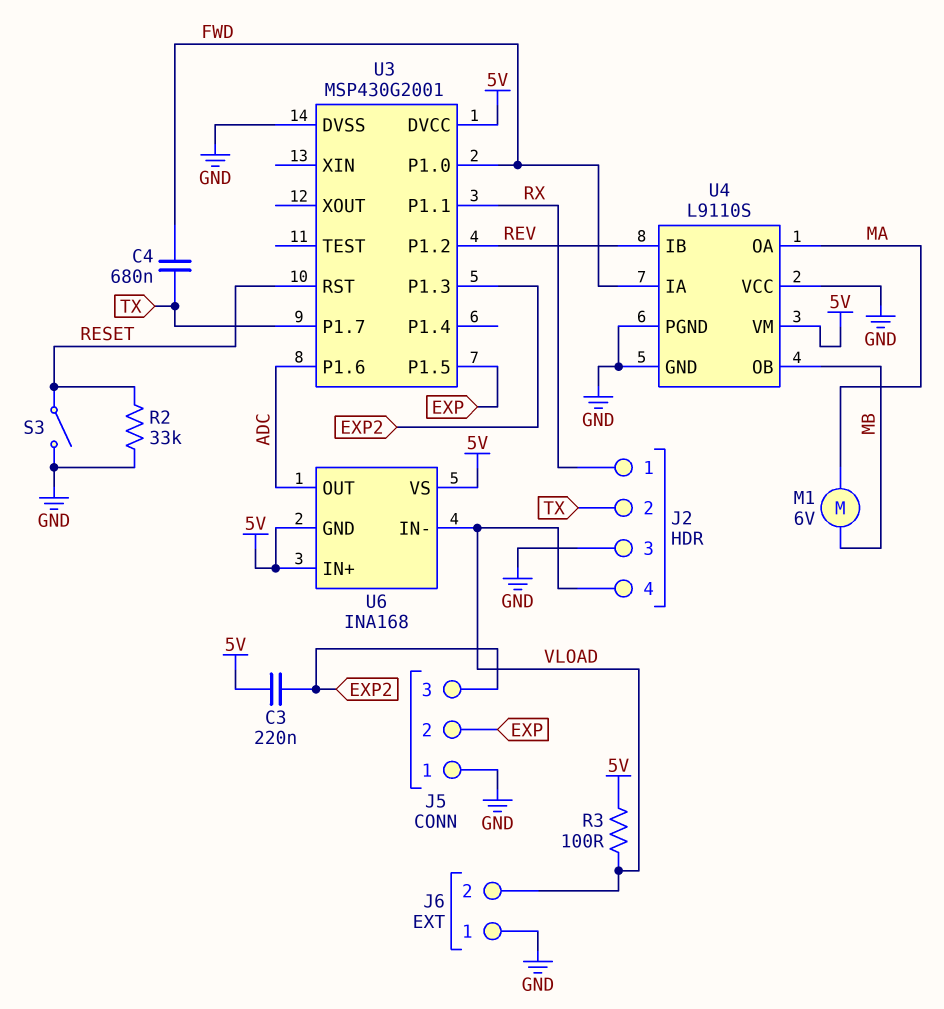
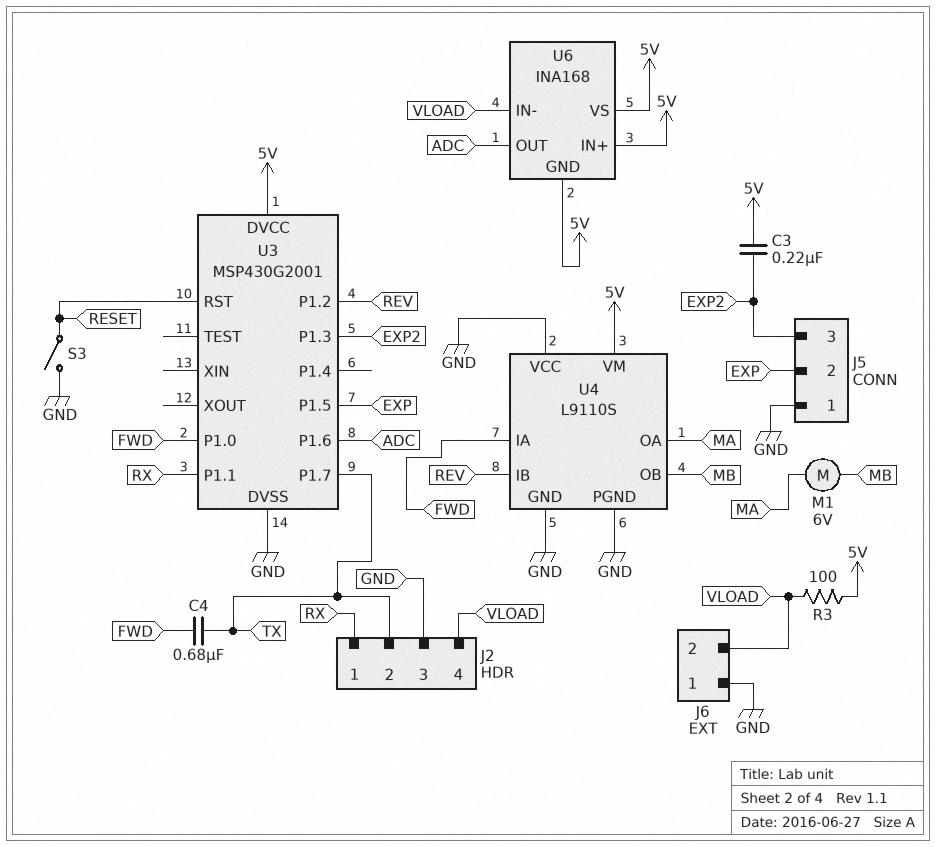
R2: 33k (GND, RESET) -> none

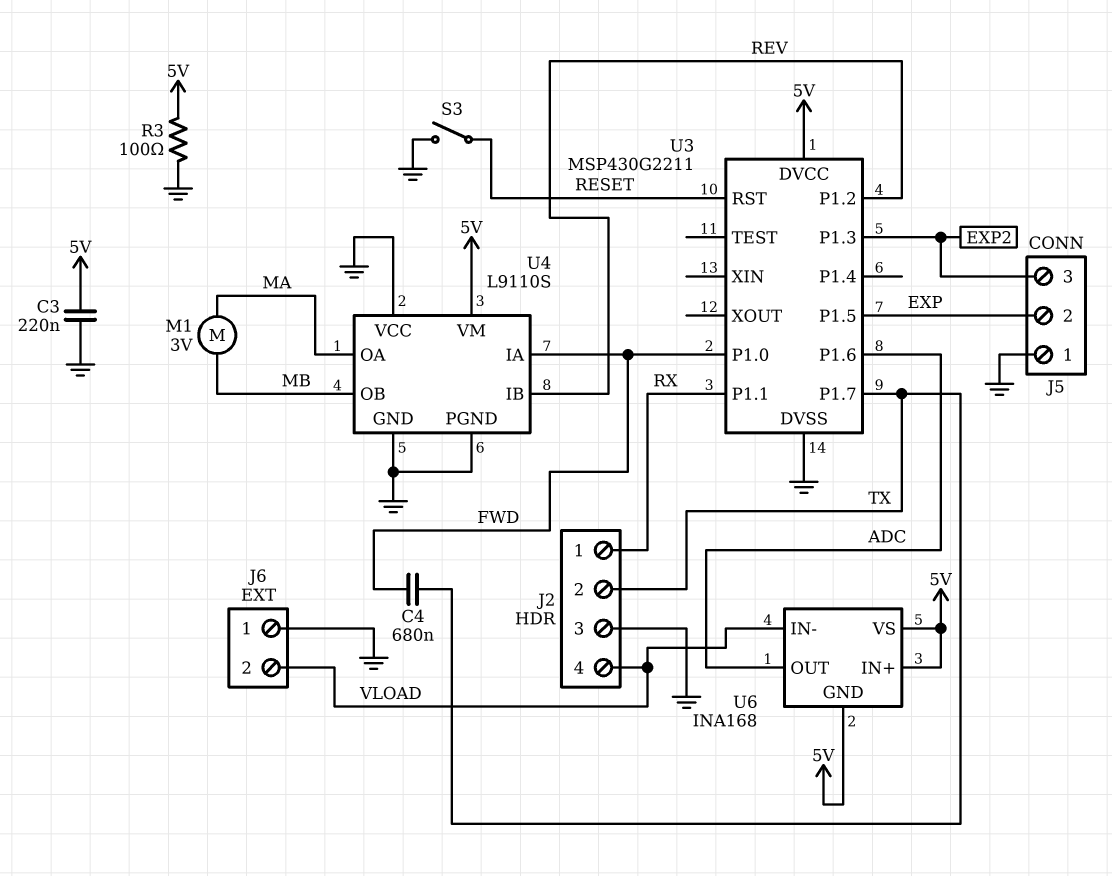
C3: 220nF (5V, EXP2) -> 220nF (5V, GND)
M1: motor 6V (MA, MB) -> motor 3V (MA, MB)
R3: 100 (5V, VLOAD) -> 100 (5V, GND)
U3: MSP430G2001 -> MSP430G2211

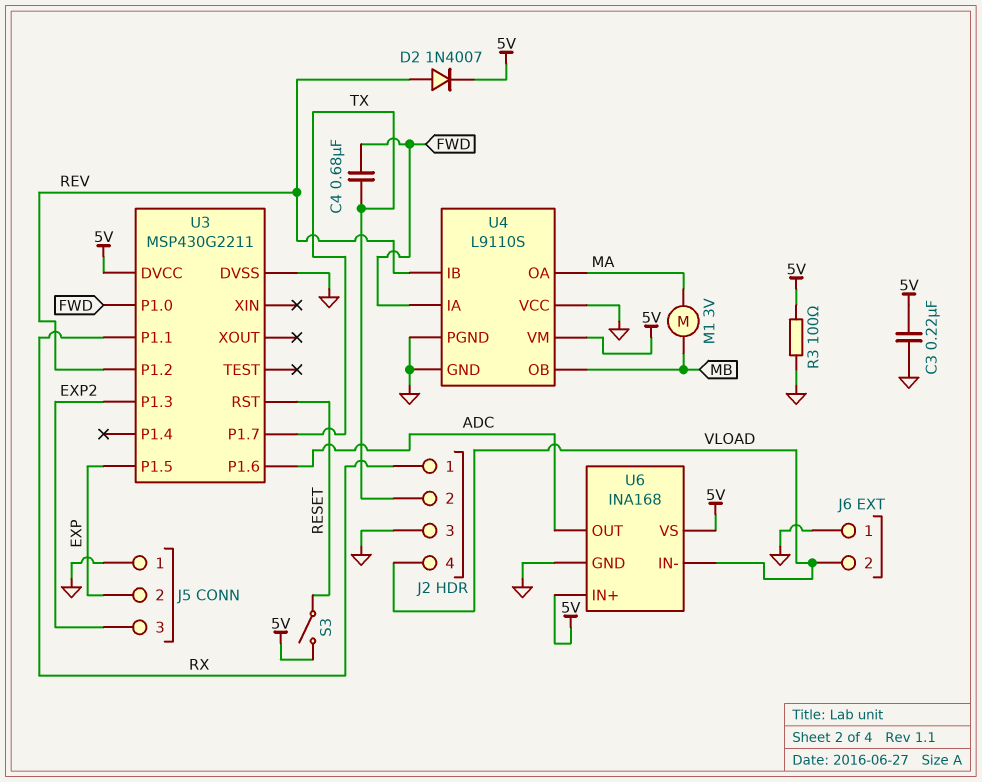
D2: none -> diode 1N4007 (A REV, K 5V)
S3: switch (GND, RESET) -> switch (5V, RESET)
U6 pin GND: 5V -> GND

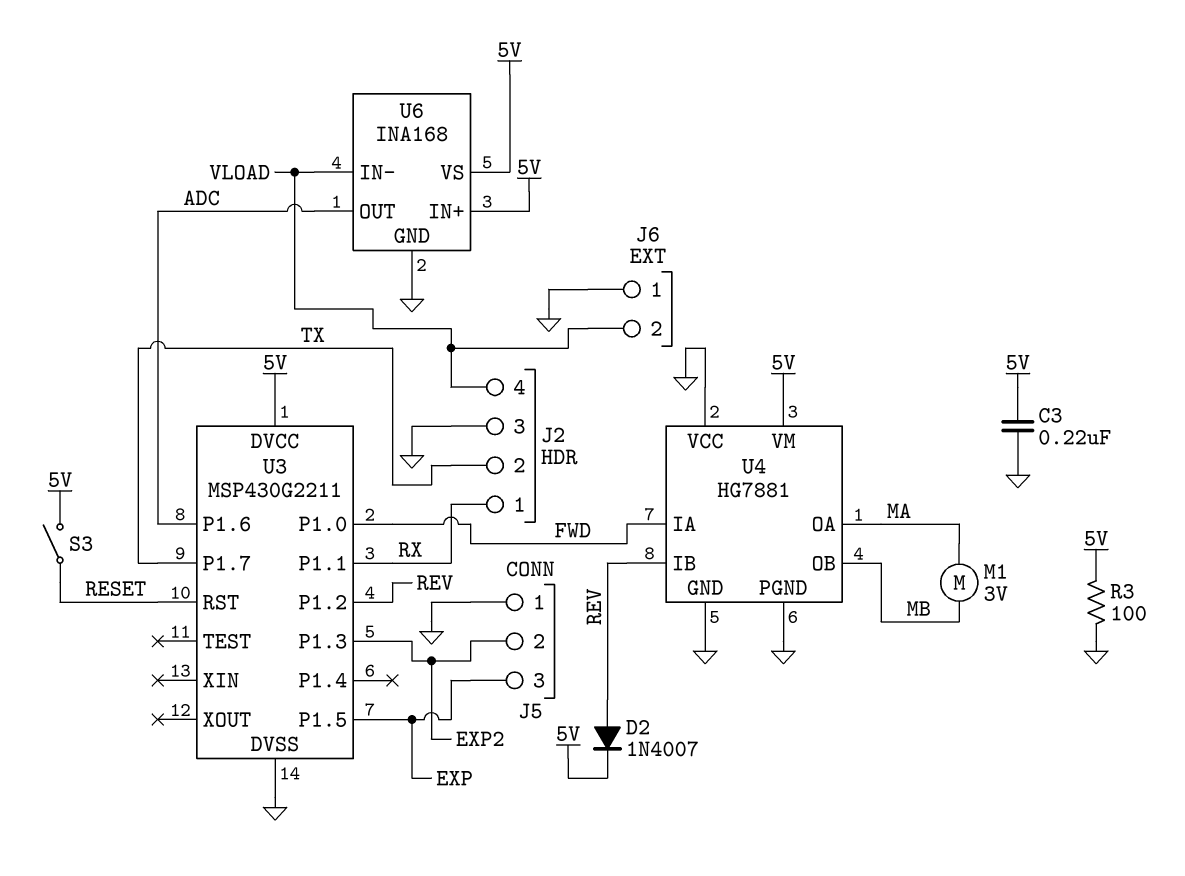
C4: 680nF (FWD, TX) -> none
J5 pin 2: EXP -> EXP2
J5 pin 3: EXP2 -> EXP
U4: L9110S -> HG7881

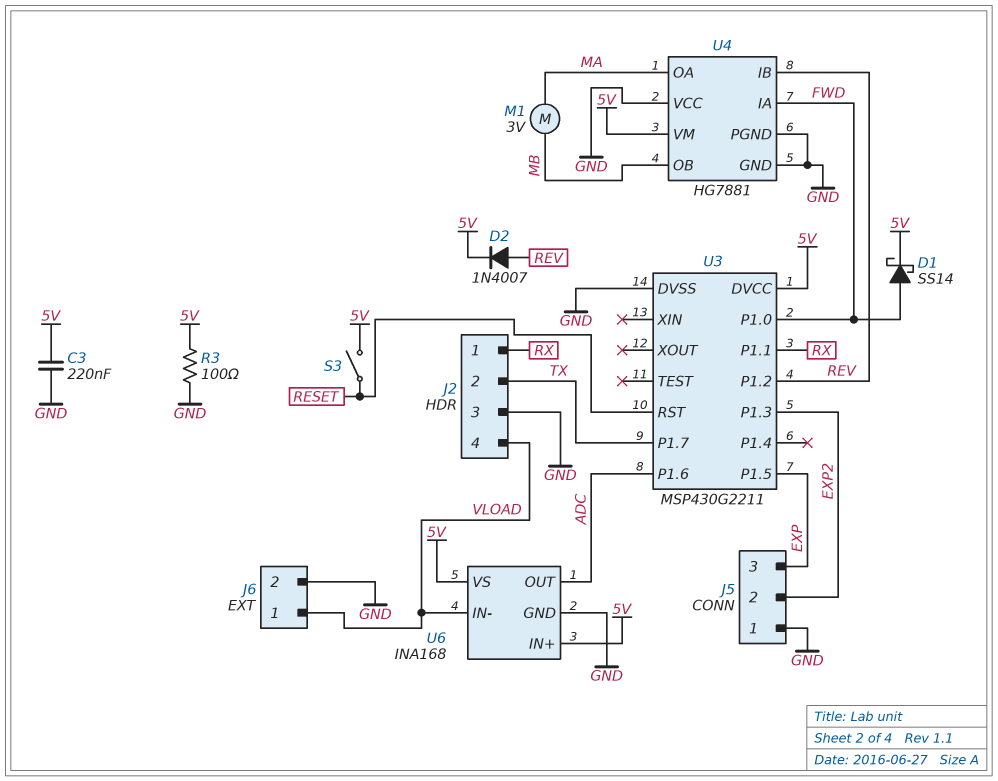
D1: none -> schottky SS14 (A FWD, K 5V)
J6 pin 1: GND -> VLOAD
J6 pin 2: VLOAD -> GND

